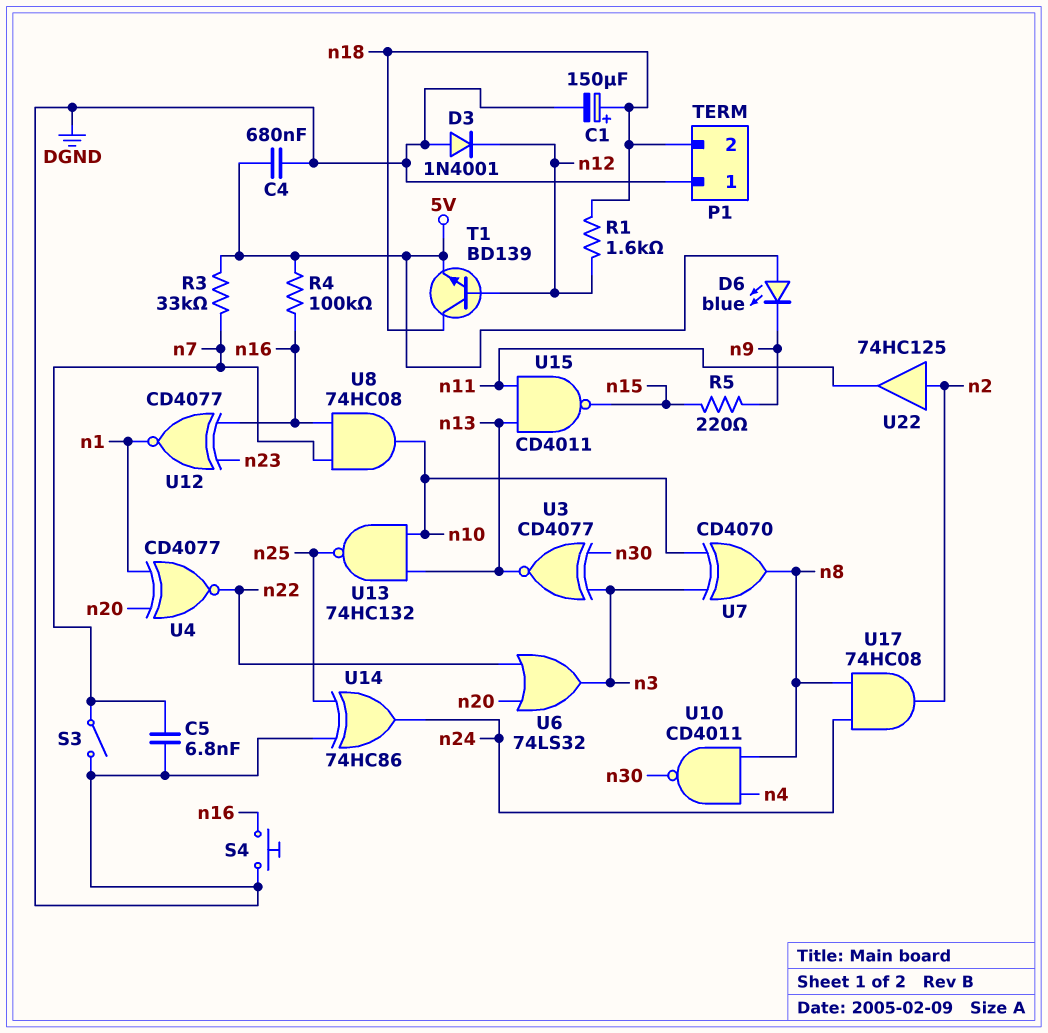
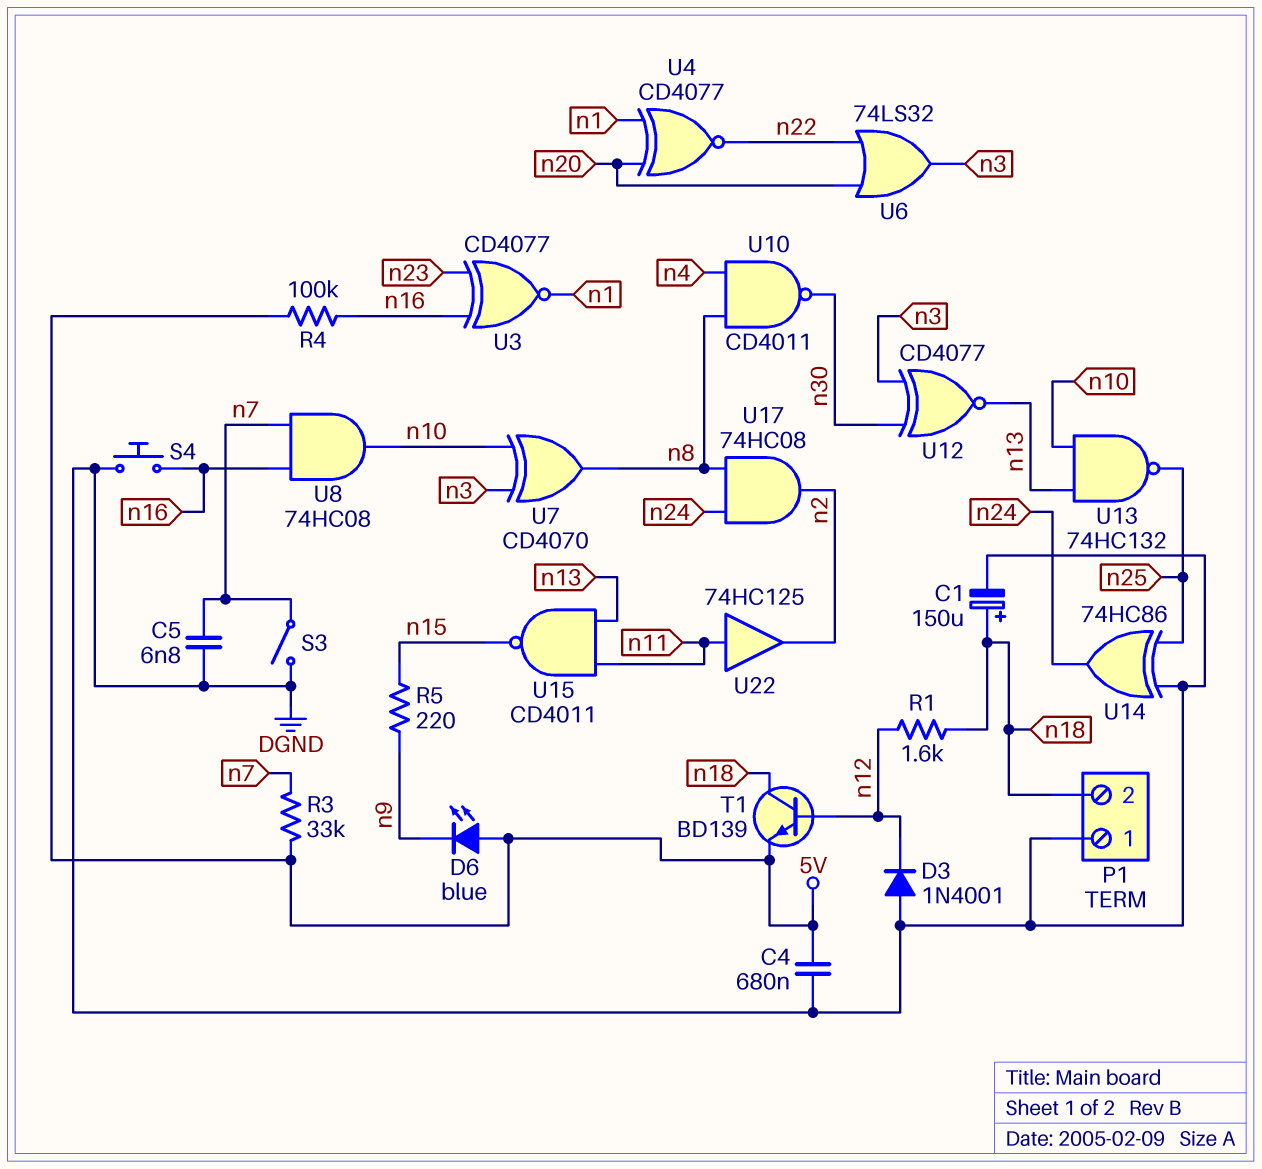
U3: XNOR CD4077 (in n3, in n30, out n13) -> XNOR CD4077 (in n16, in n23, out n1)
U12: XNOR CD4077 (in n16, in n23, out n1) -> XNOR CD4077 (in n3, in n30, out n13)
U22: buffer 74HC125 (in n2, out n11) -> buffer 74HC125 (in n11, out n2)

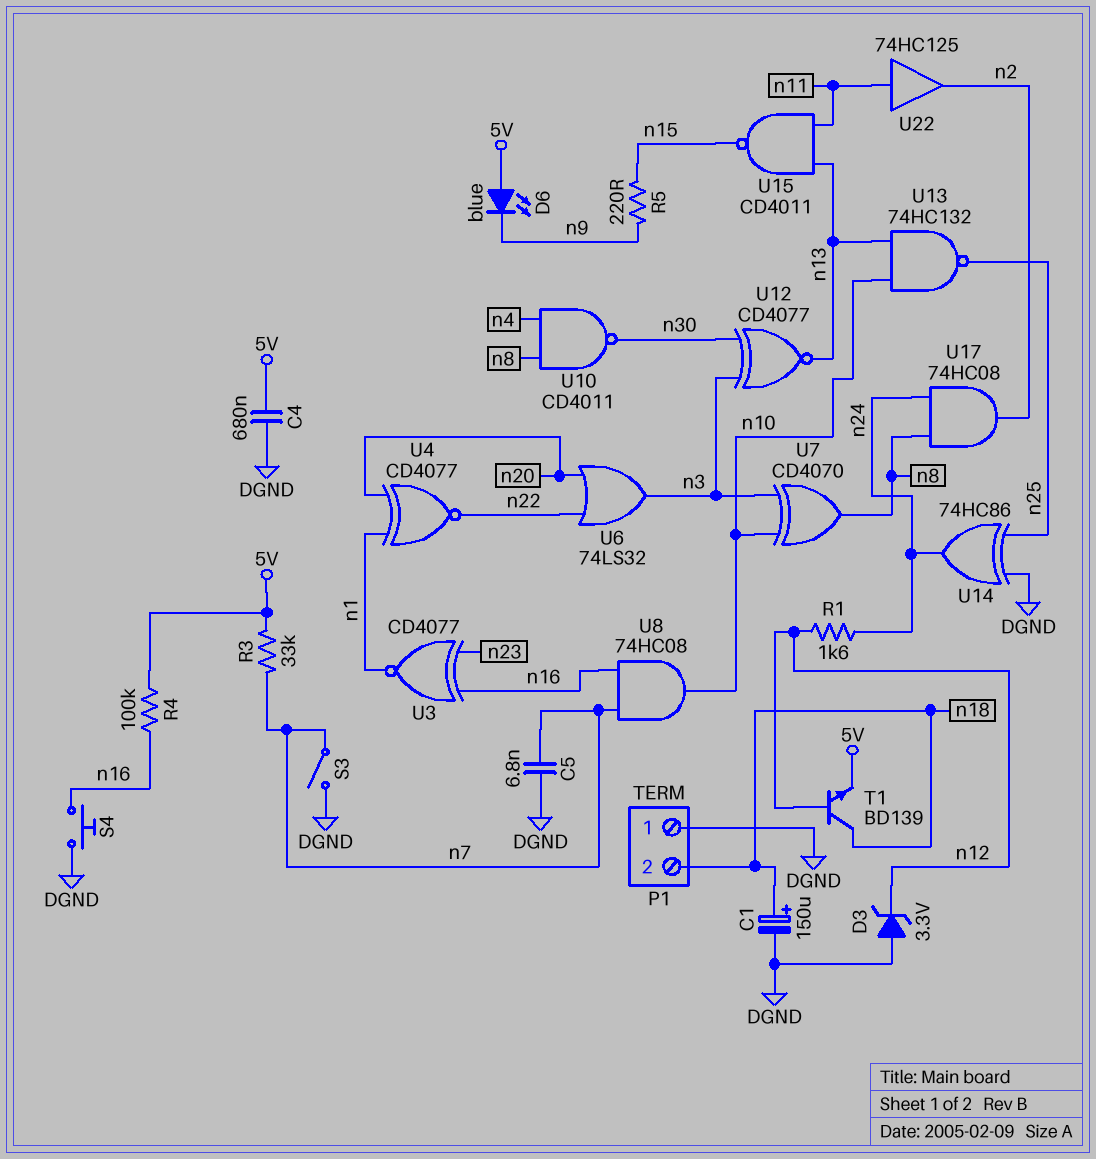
D3: diode 1N4001 (A DGND, K n12) -> zener 3.3V (A DGND, K n12)
R1: 1.6k (n12, n18) -> 1.6k (n12, n24)

